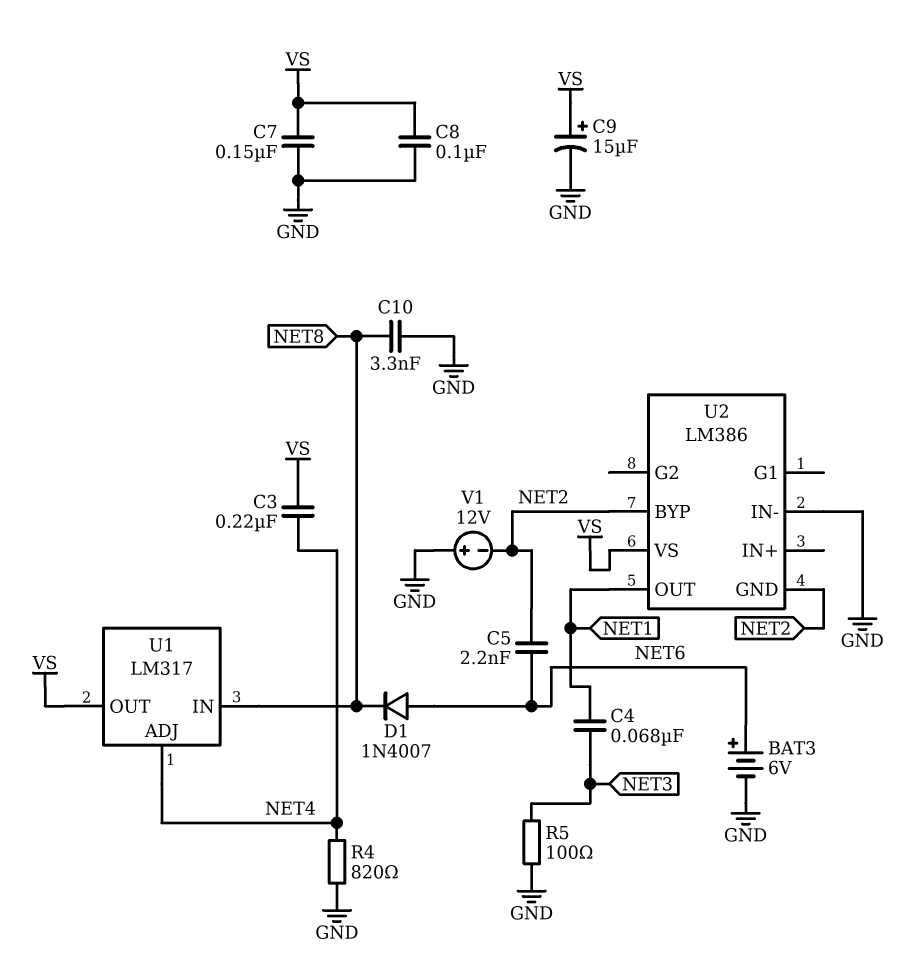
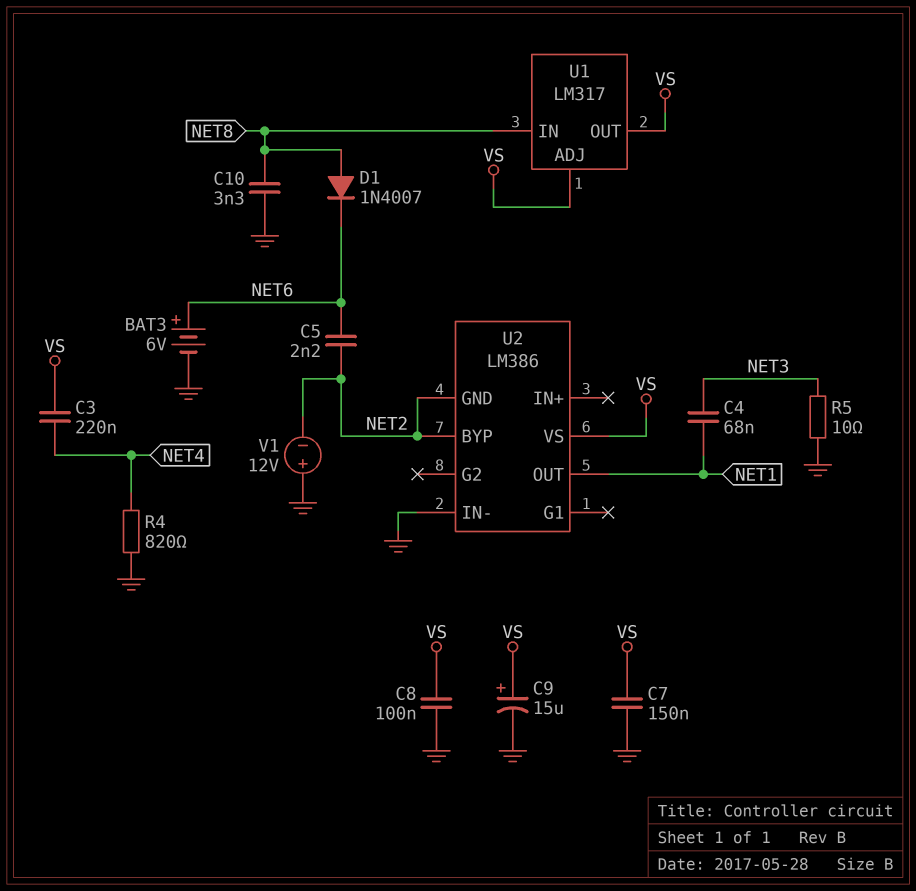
D1: diode 1N4007 (A NET6, K NET8) -> diode 1N4007 (A NET8, K NET6)
R5: 100 (GND, NET3) -> 10 (GND, NET3)
U1 pin ADJ: NET4 -> VS

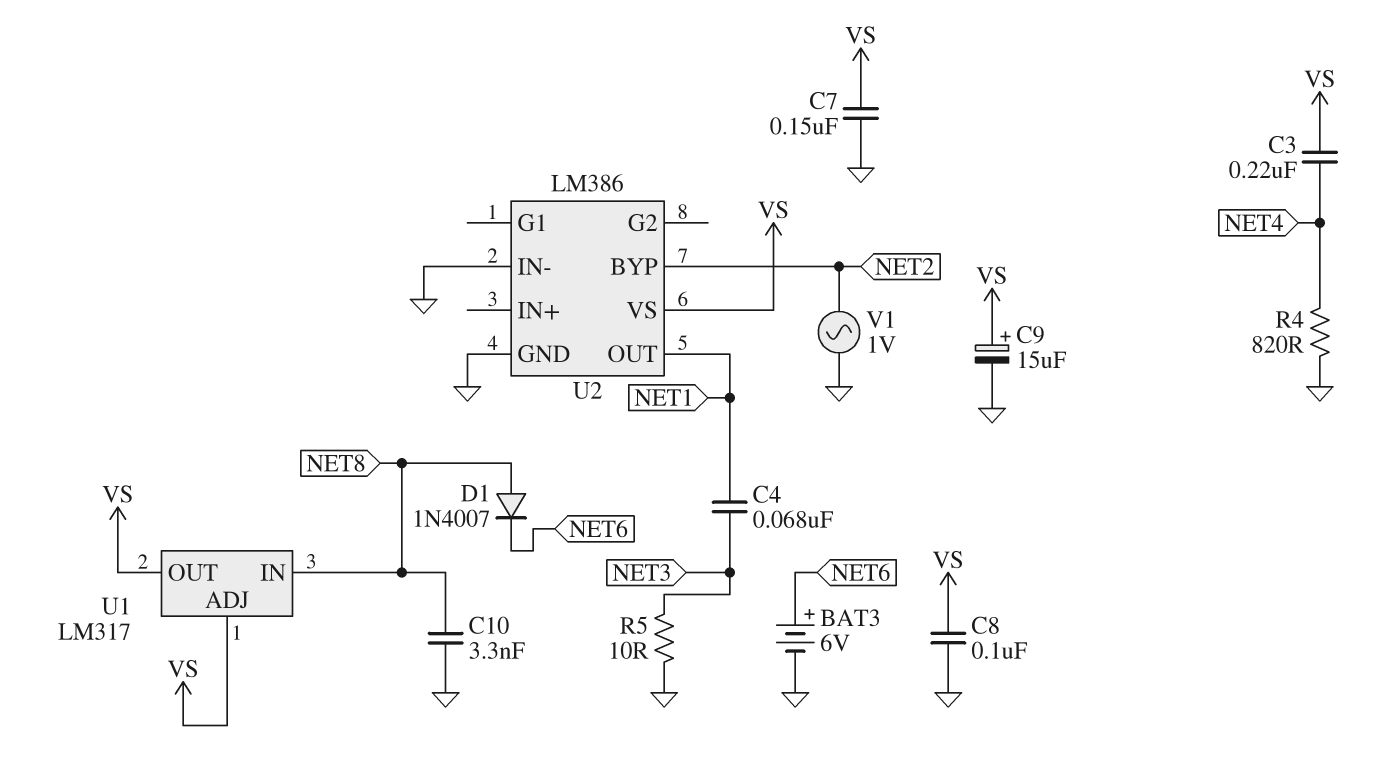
C5: 2.2nF (NET2, NET6) -> none
U2 pin GND: NET2 -> GND
V1: 12V (plus GND, minus NET2) -> AC 1V (GND, NET2)

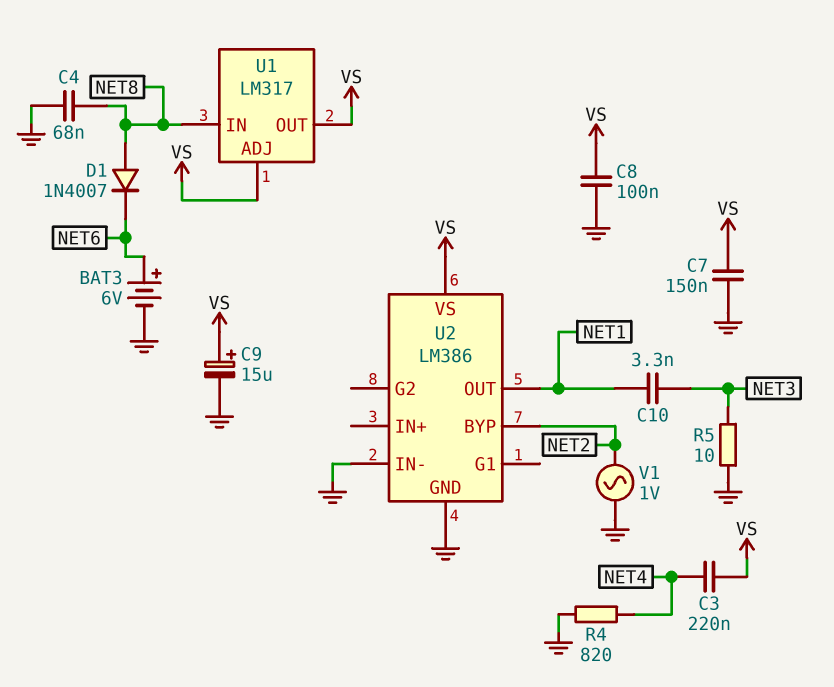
C4: 68nF (NET1, NET3) -> 68nF (GND, NET8)
C10: 3.3nF (GND, NET8) -> 3.3nF (NET1, NET3)

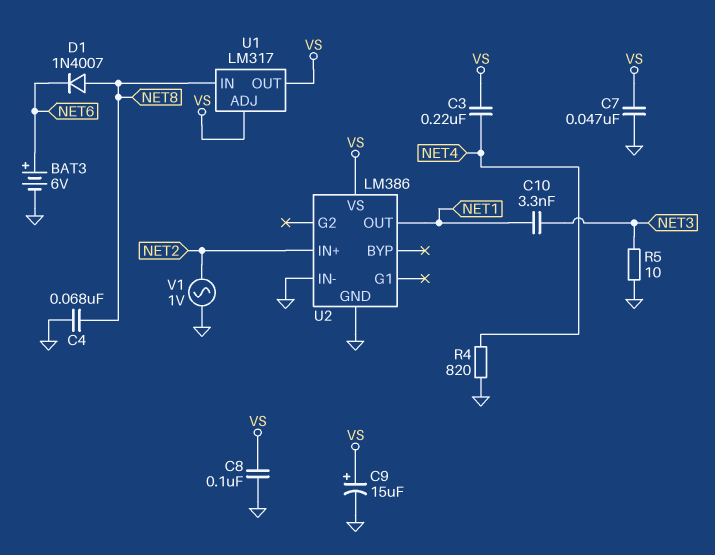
C7: 150nF (GND, VS) -> 47nF (GND, VS)
U2 pin BYP: NET2 -> none
U2 pin IN+: none -> NET2

